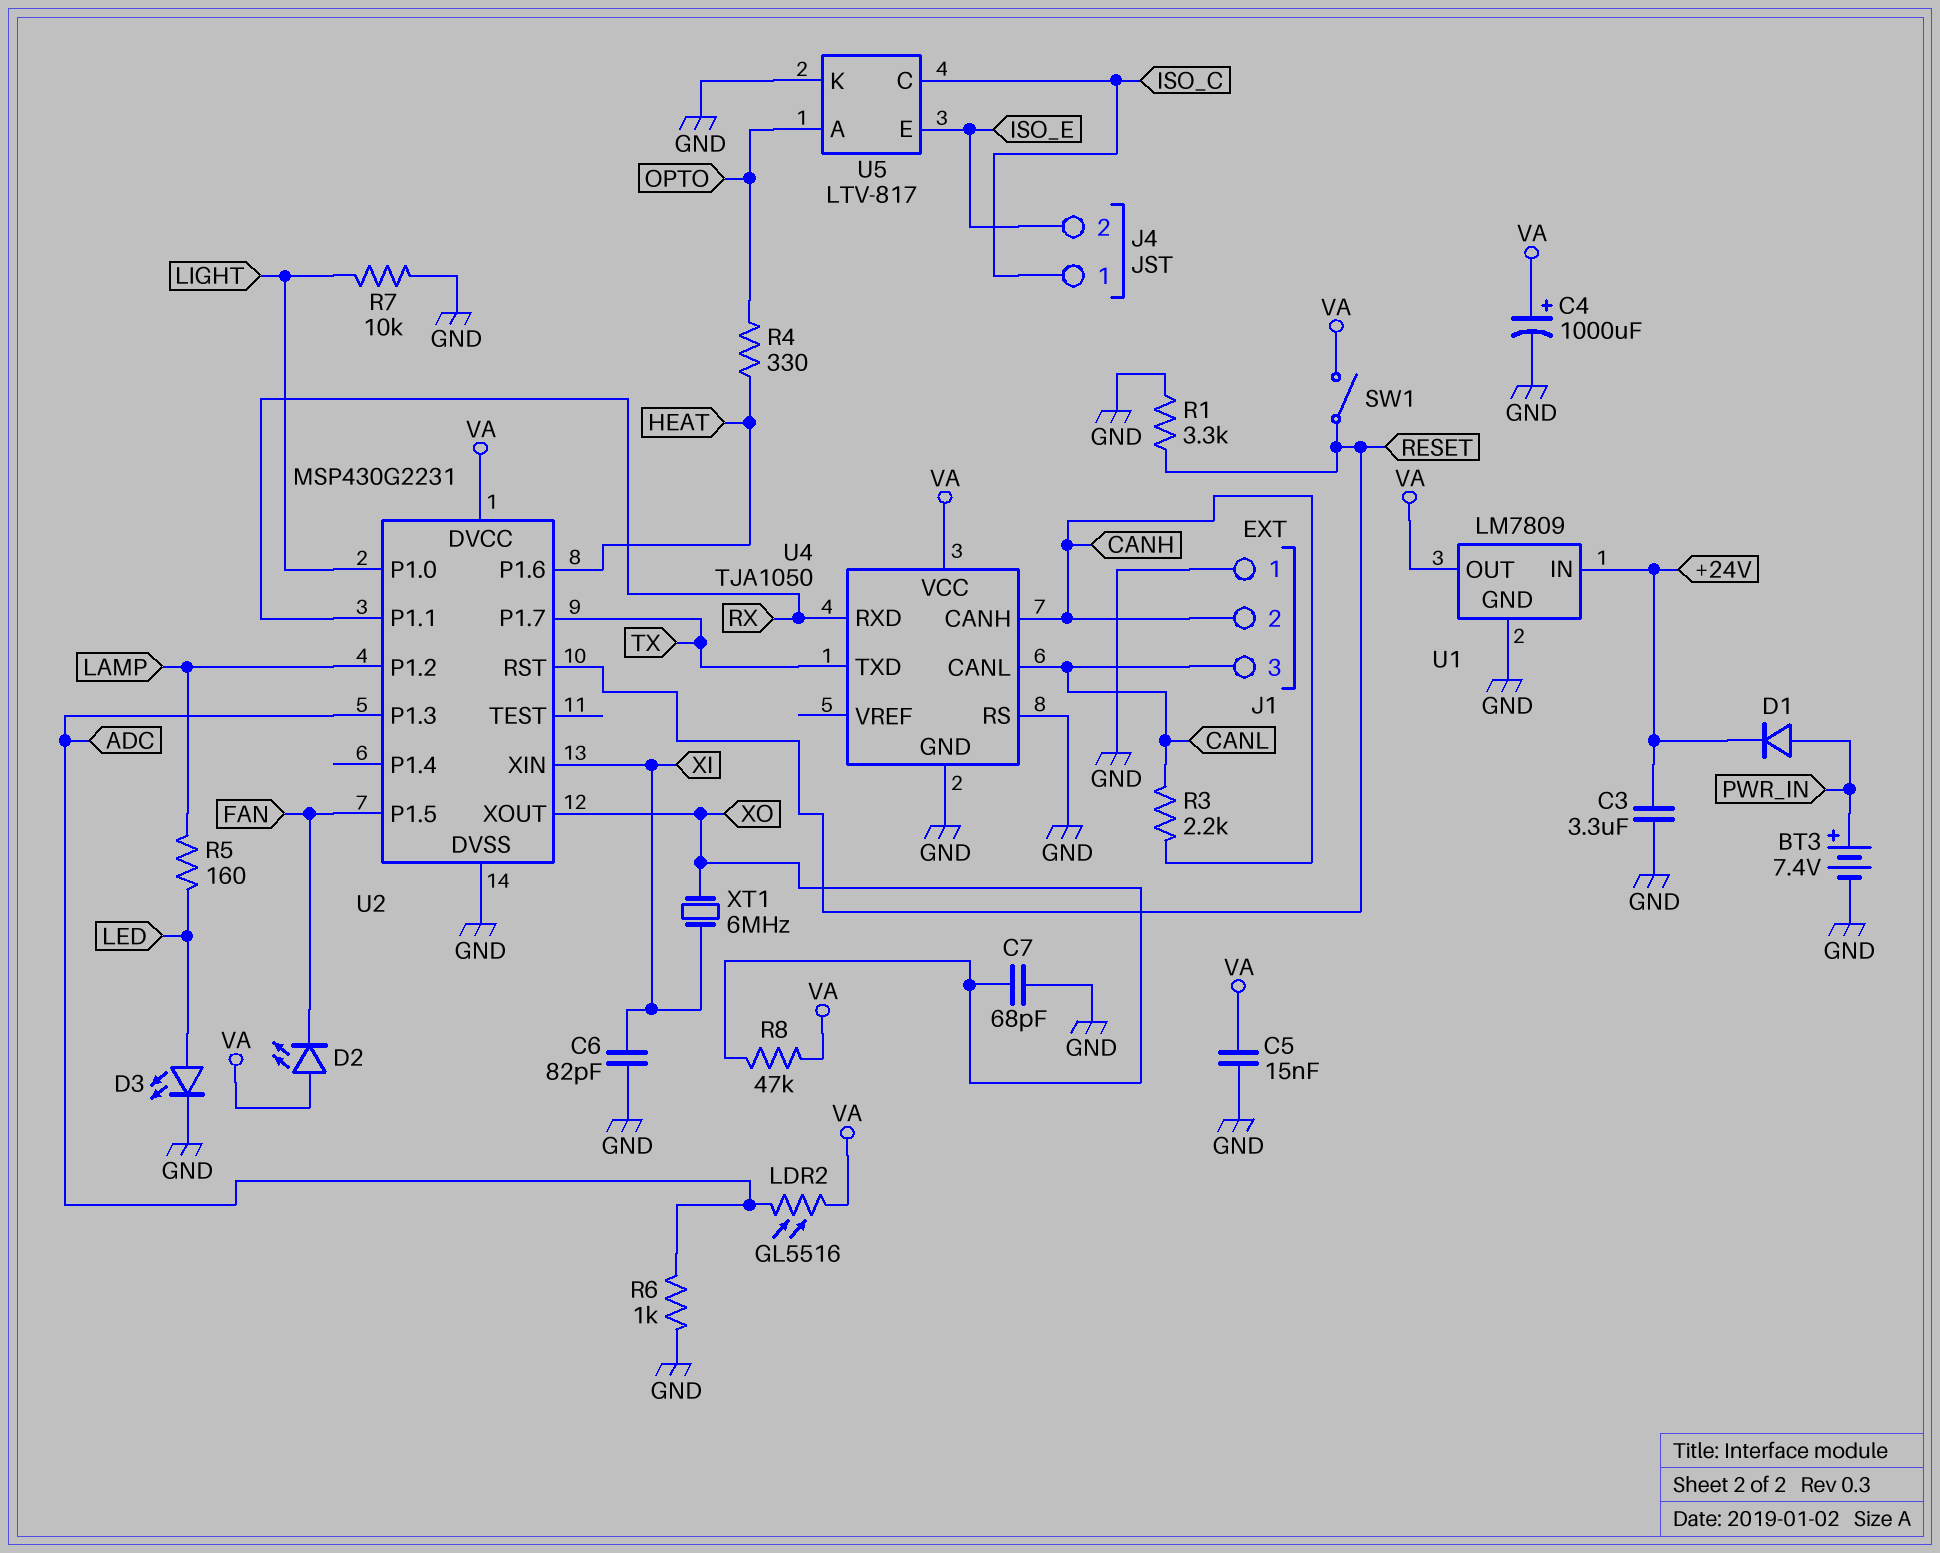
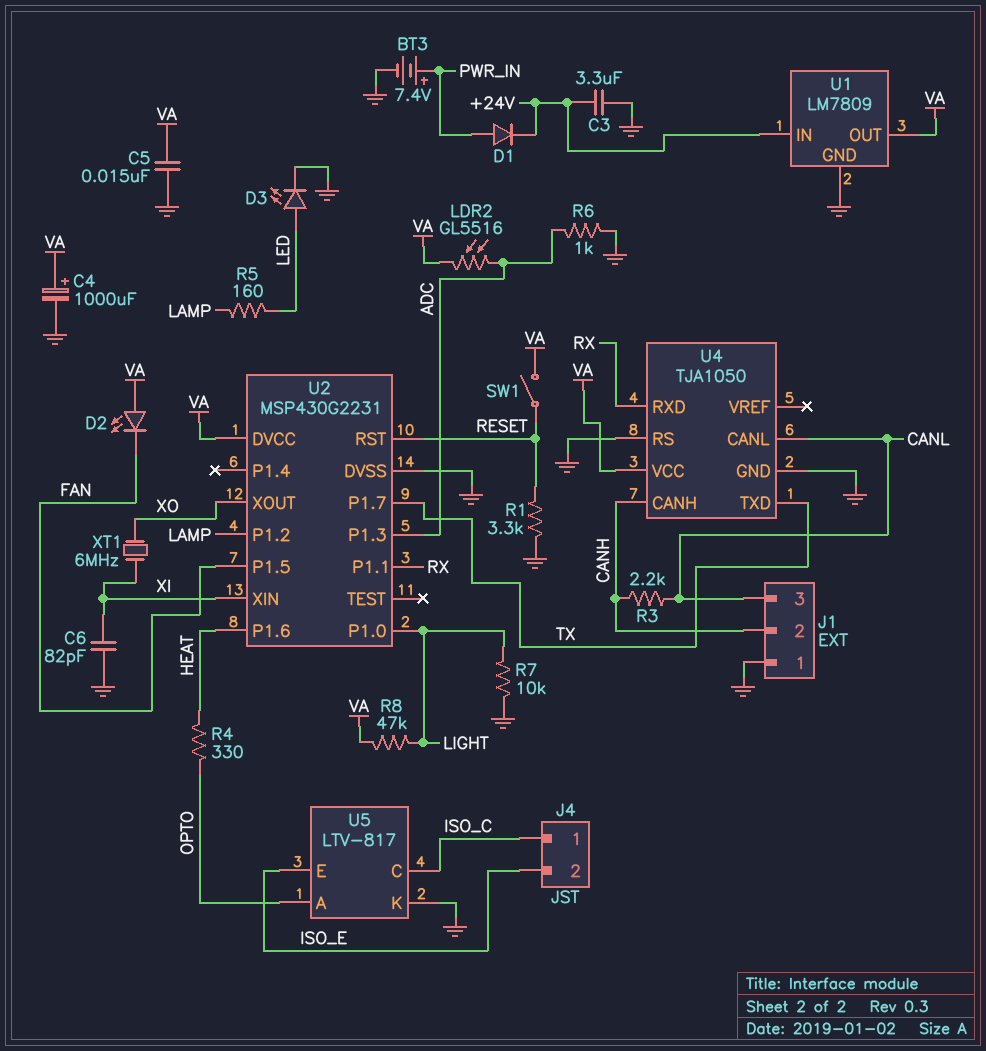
C7: 68pF (GND, XO) -> none
R8: 47k (VA, XO) -> 47k (LIGHT, VA)

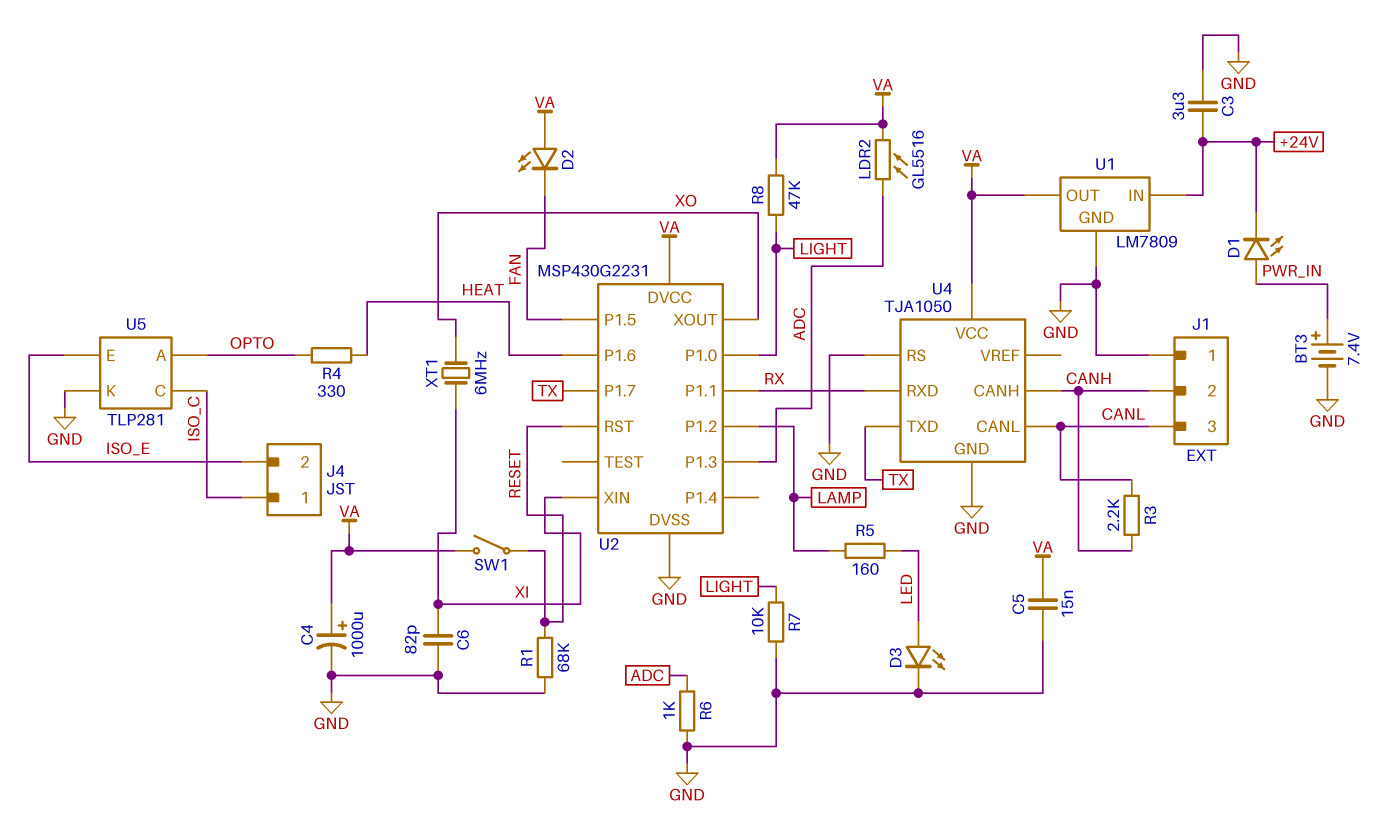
D1: diode (A PWR_IN, K +24V) -> LED (A PWR_IN, K +24V)
R1: 3.3k (GND, RESET) -> 68k (GND, RESET)
U5: LTV-817 -> TLP281

